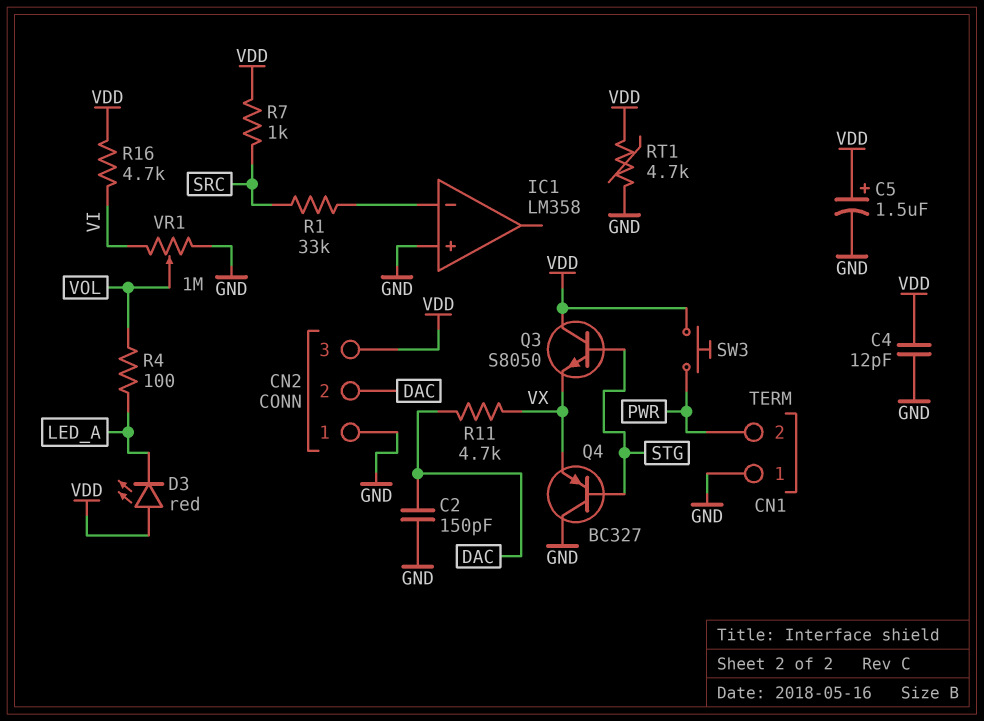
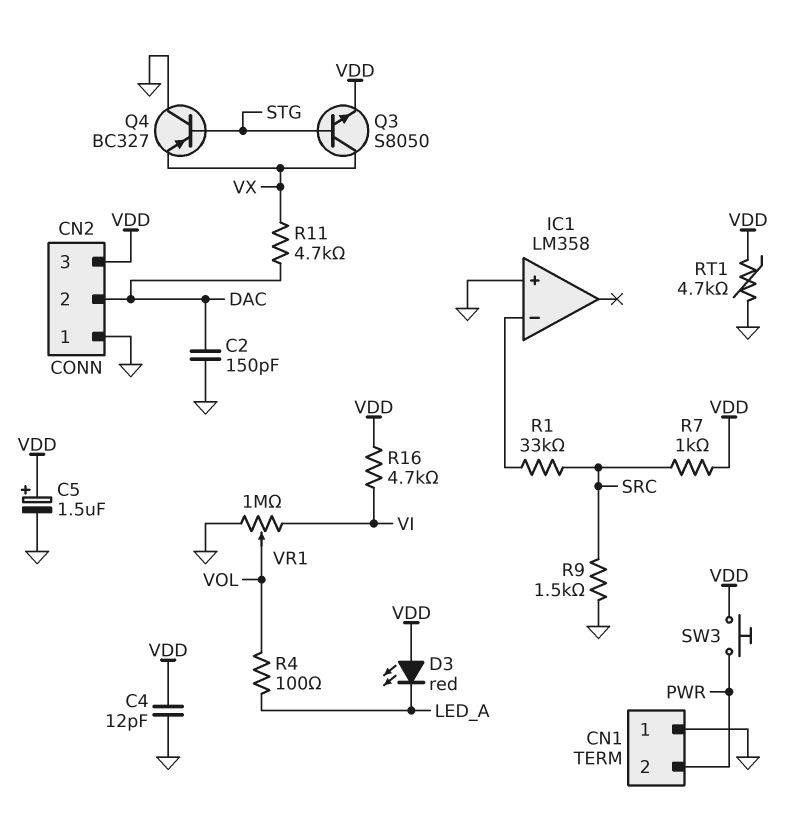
Q3: NPN S8050 (B STG, C VDD, E VX) -> NPN S8050 (B STG, C VX, E VDD)
R9: none -> 1.5k (GND, SRC)

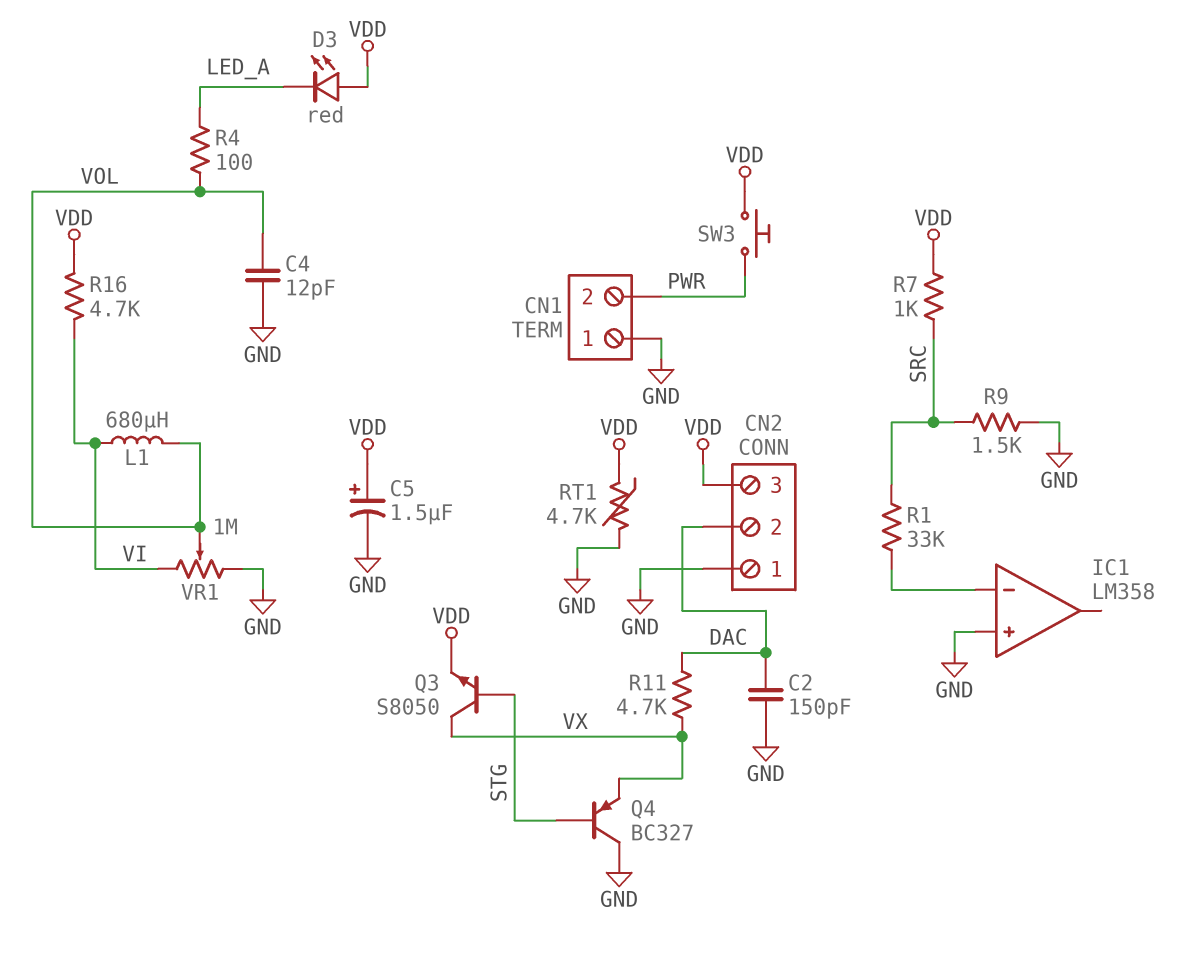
C4: 12pF (GND, VDD) -> 12pF (GND, VOL)
L1: none -> 680uH (VI, VOL)

